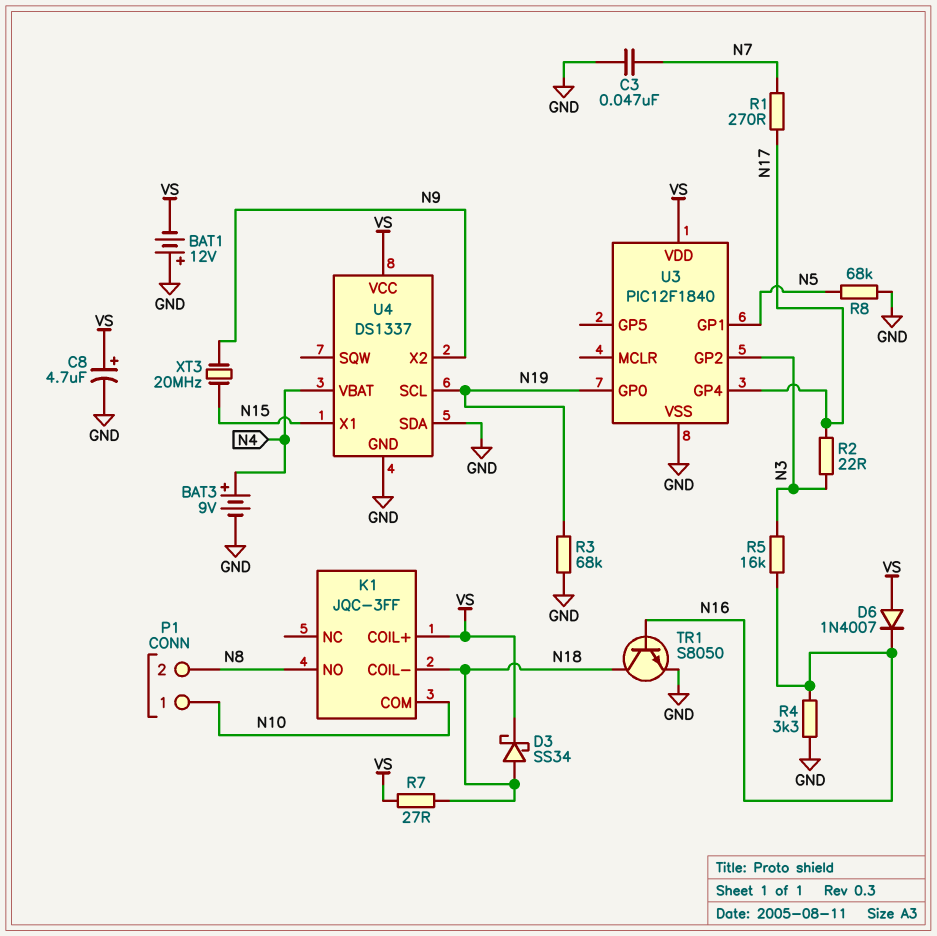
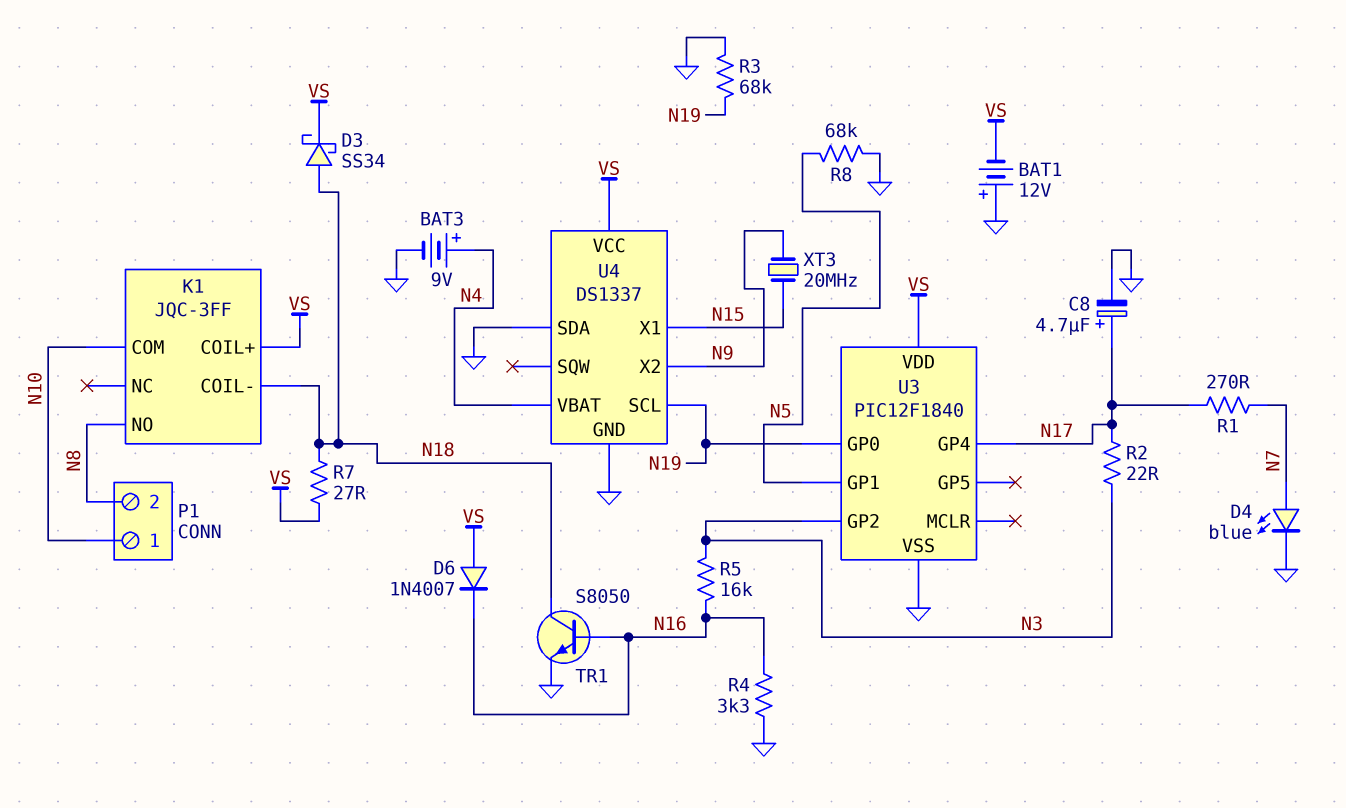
C3: 47nF (GND, N7) -> none
C8: 4.7uF (plus VS, minus GND) -> 4.7uF (plus N17, minus GND)
D4: none -> LED blue (A N7, K GND)

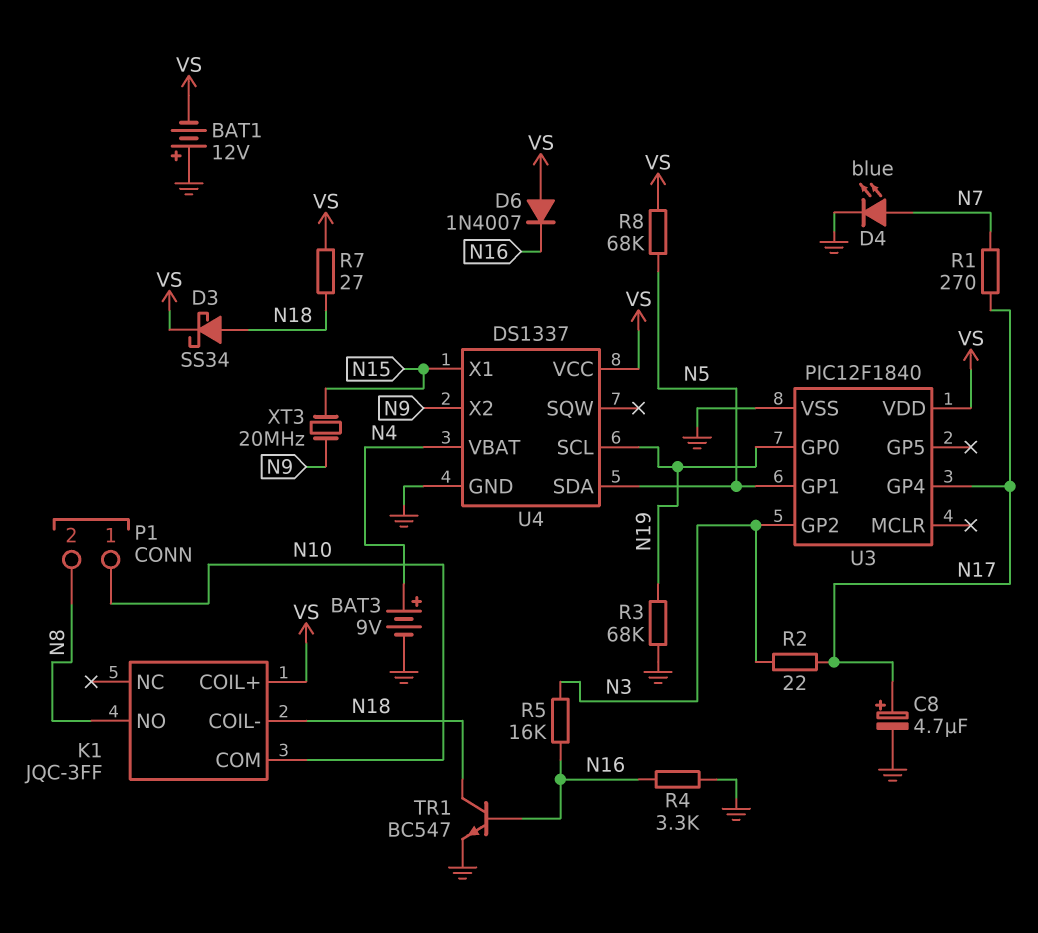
R8: 68k (GND, N5) -> 68k (N5, VS)
TR1: NPN S8050 (B N16, C N18, E GND) -> NPN BC547 (B N16, C N18, E GND)
U4 pin SDA: GND -> N5

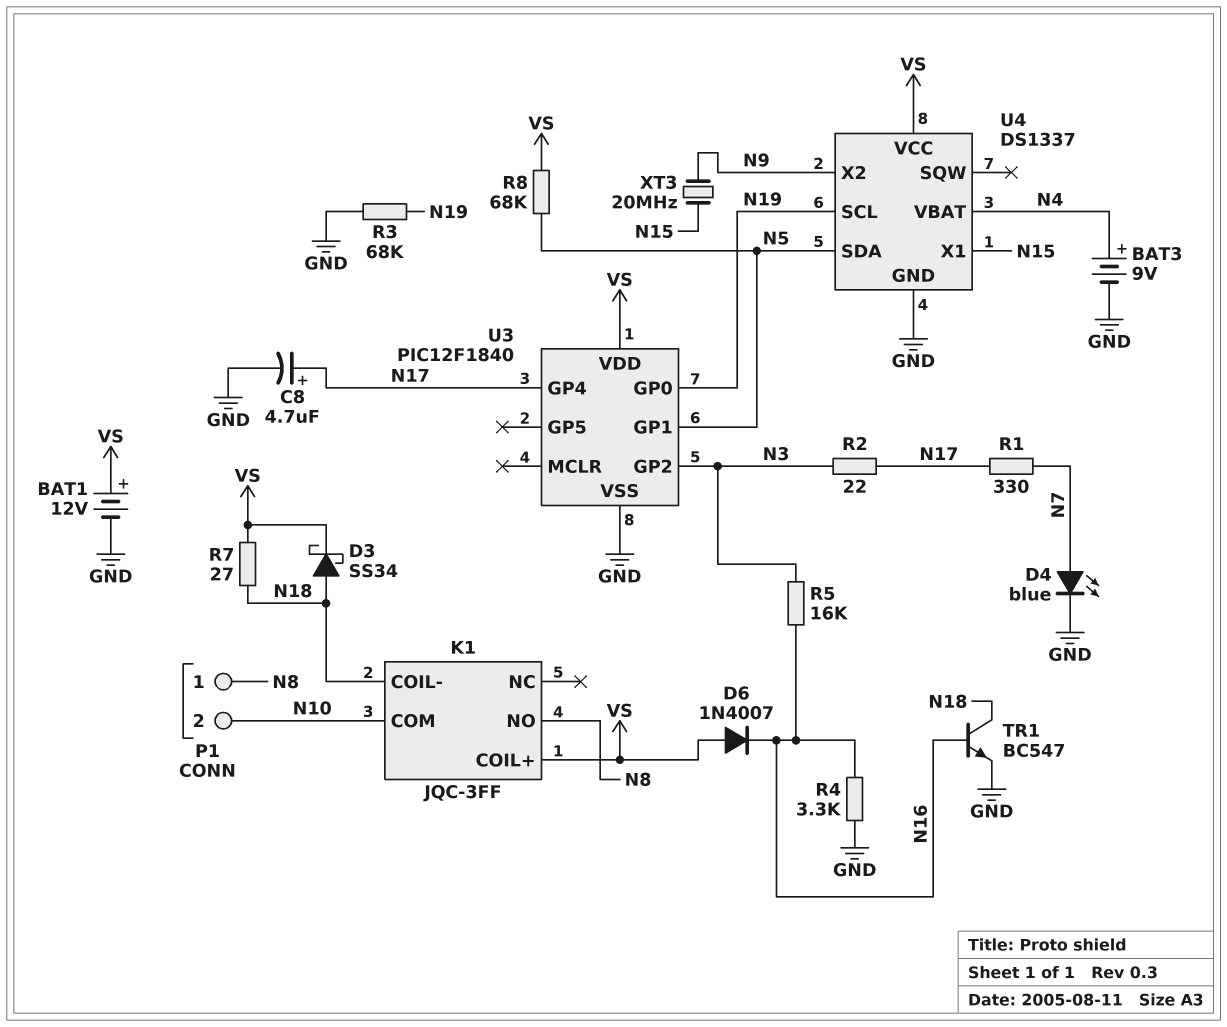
BAT1: 12V (plus GND, minus VS) -> 12V (plus VS, minus GND)
P1 pin 1: N10 -> N8
P1 pin 2: N8 -> N10
R1: 270 (N7, N17) -> 330 (N7, N17)

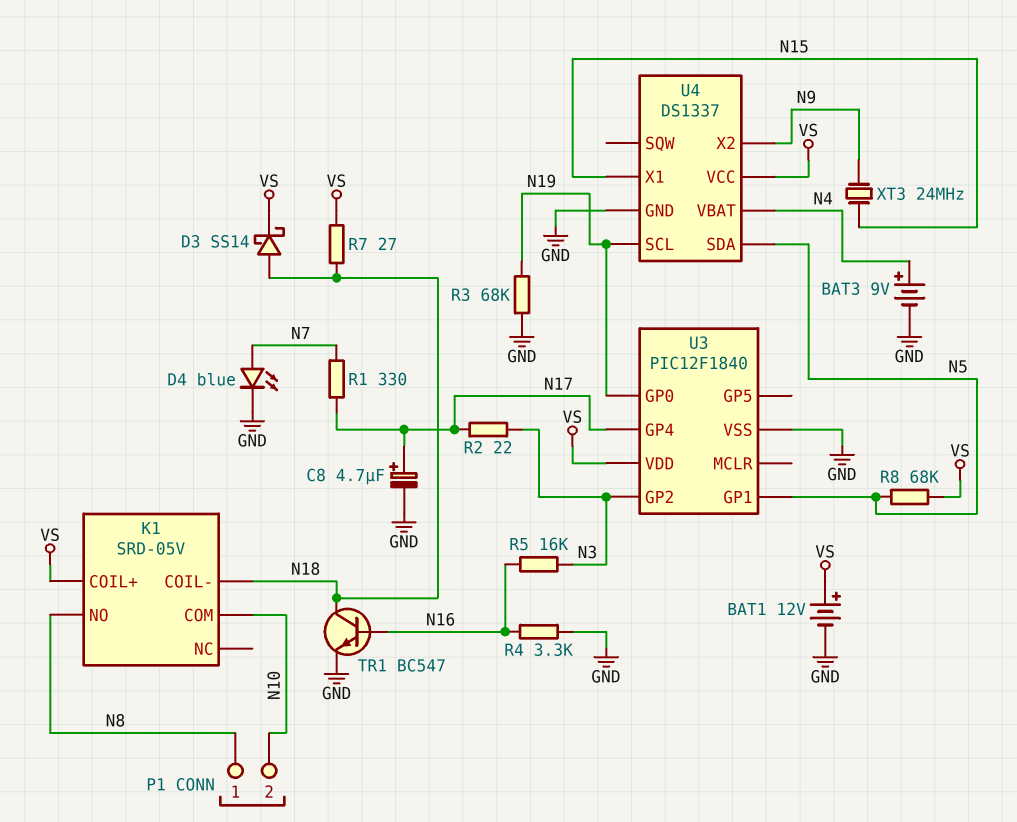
D3: schottky SS34 (A N18, K VS) -> schottky SS14 (A N18, K VS)
D6: diode 1N4007 (A VS, K N16) -> none
K1: JQC-3FF -> SRD-05V
XT3: 20MHz (N9, N15) -> 24MHz (N9, N15)

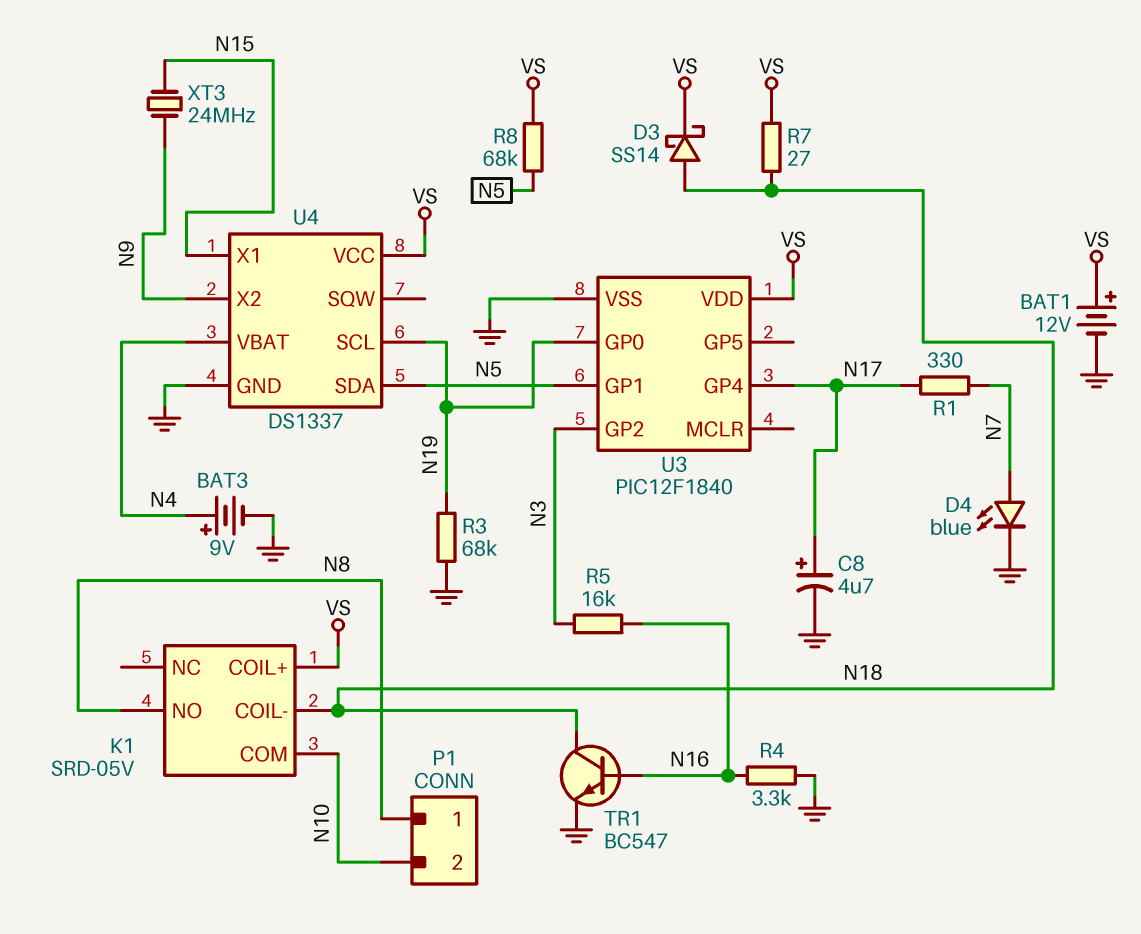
R2: 22 (N3, N17) -> none

